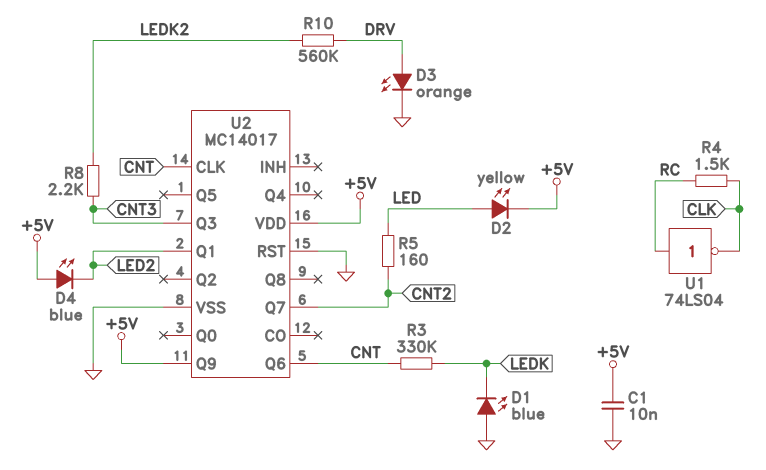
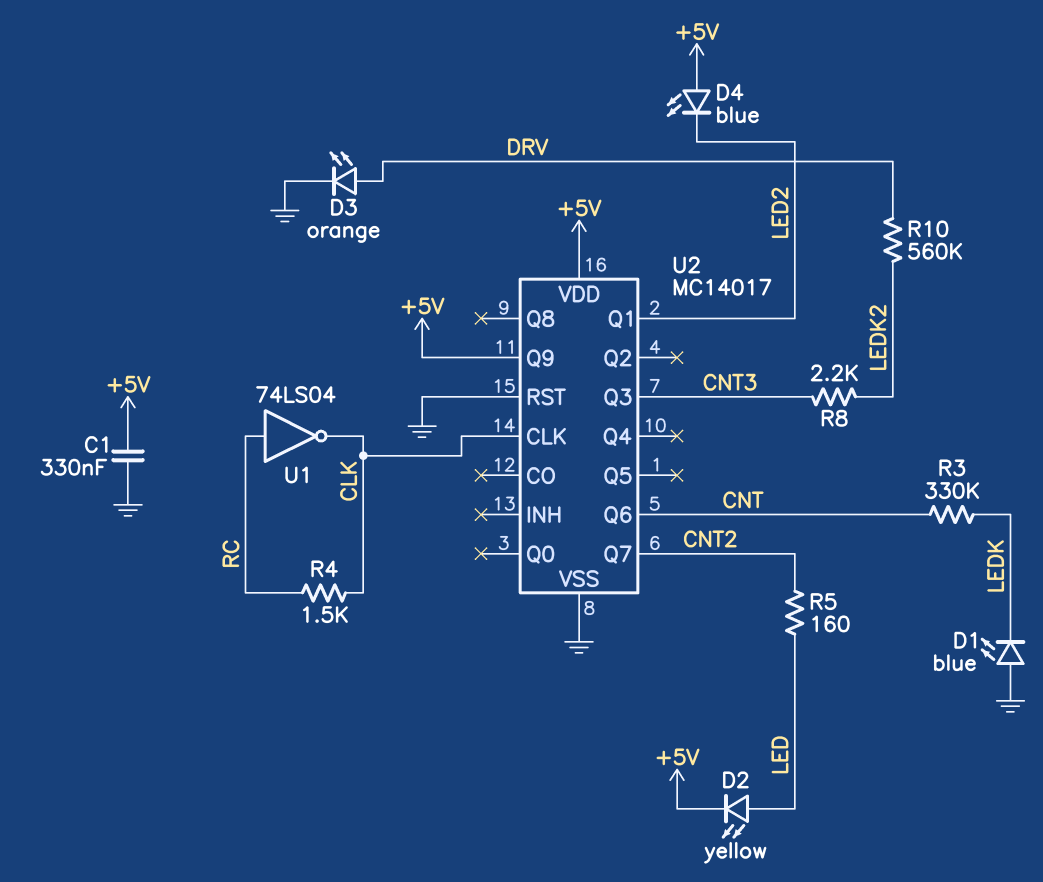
C1: 10nF (+5V, GND) -> 330nF (+5V, GND)
U2 pin CLK: CNT -> CLK

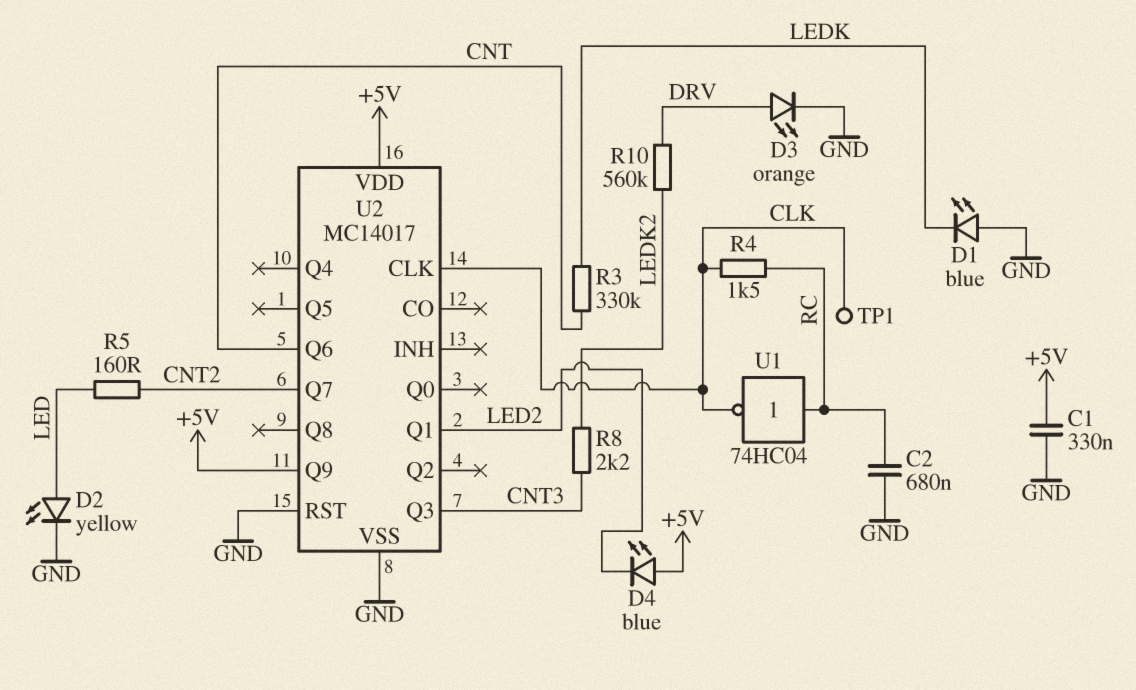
C2: none -> 680nF (GND, RC)
D2: LED yellow (A LED, K +5V) -> LED yellow (A LED, K GND)
TP1: none -> test point (CLK)
U1: NOT 74LS04 (in RC, out CLK) -> NOT 74HC04 (in RC, out CLK)

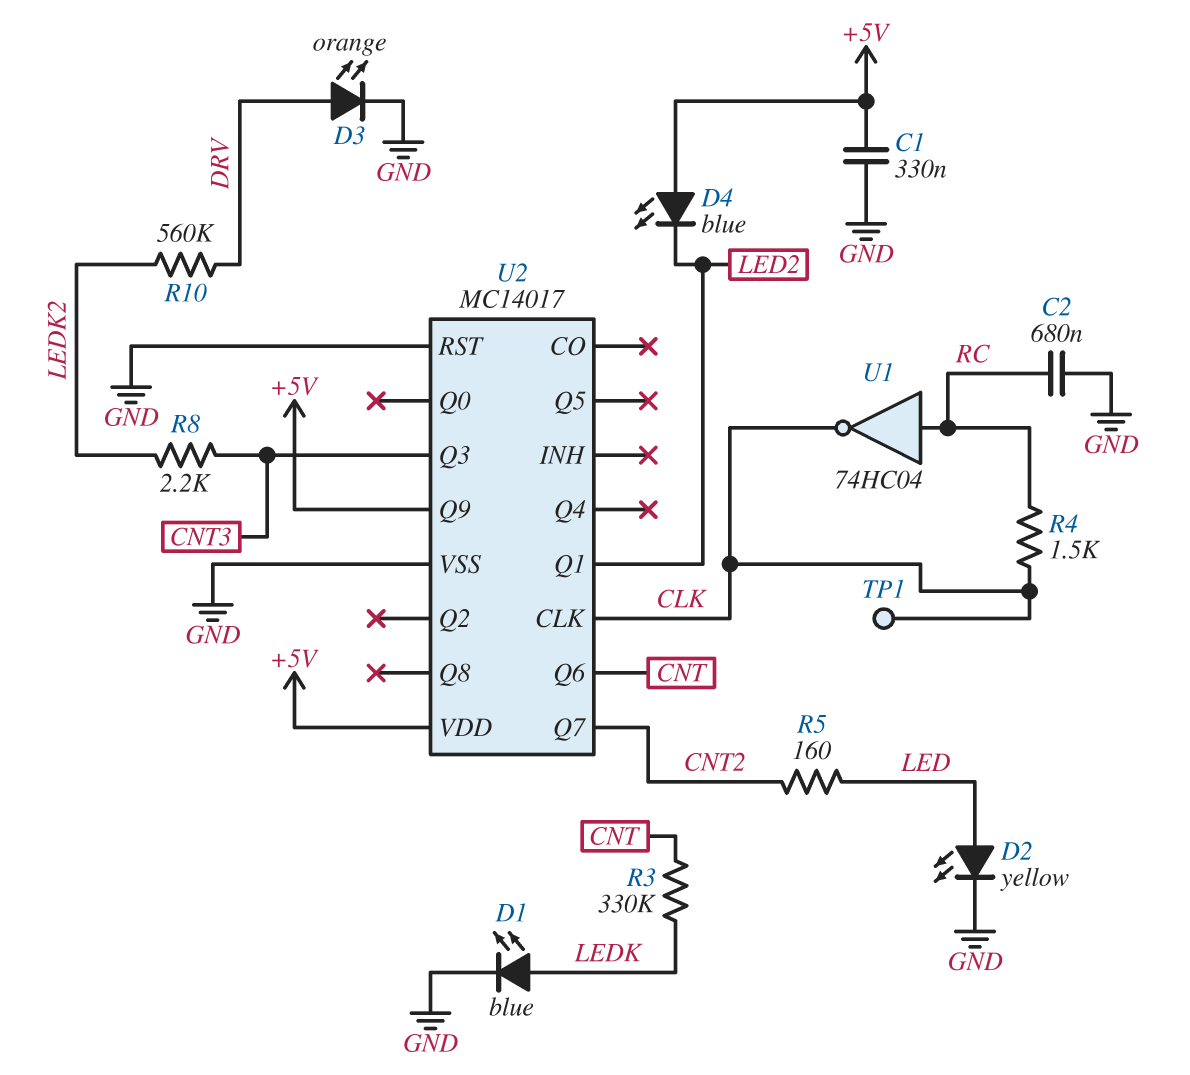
D1: LED blue (A GND, K LEDK) -> LED blue (A LEDK, K GND)

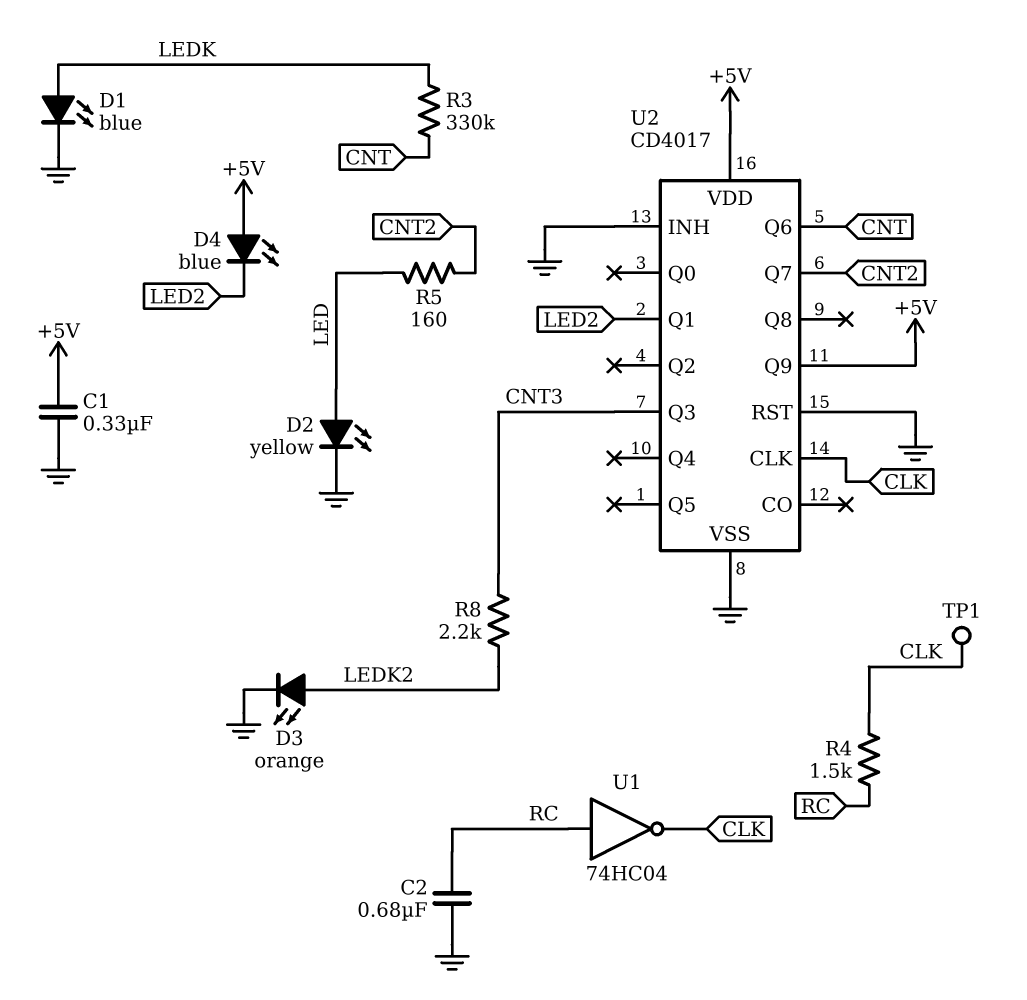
D3: LED orange (A DRV, K GND) -> LED orange (A LEDK2, K GND)
R10: 560k (DRV, LEDK2) -> none
U2: MC14017 -> CD4017
U2 pin INH: none -> GND

